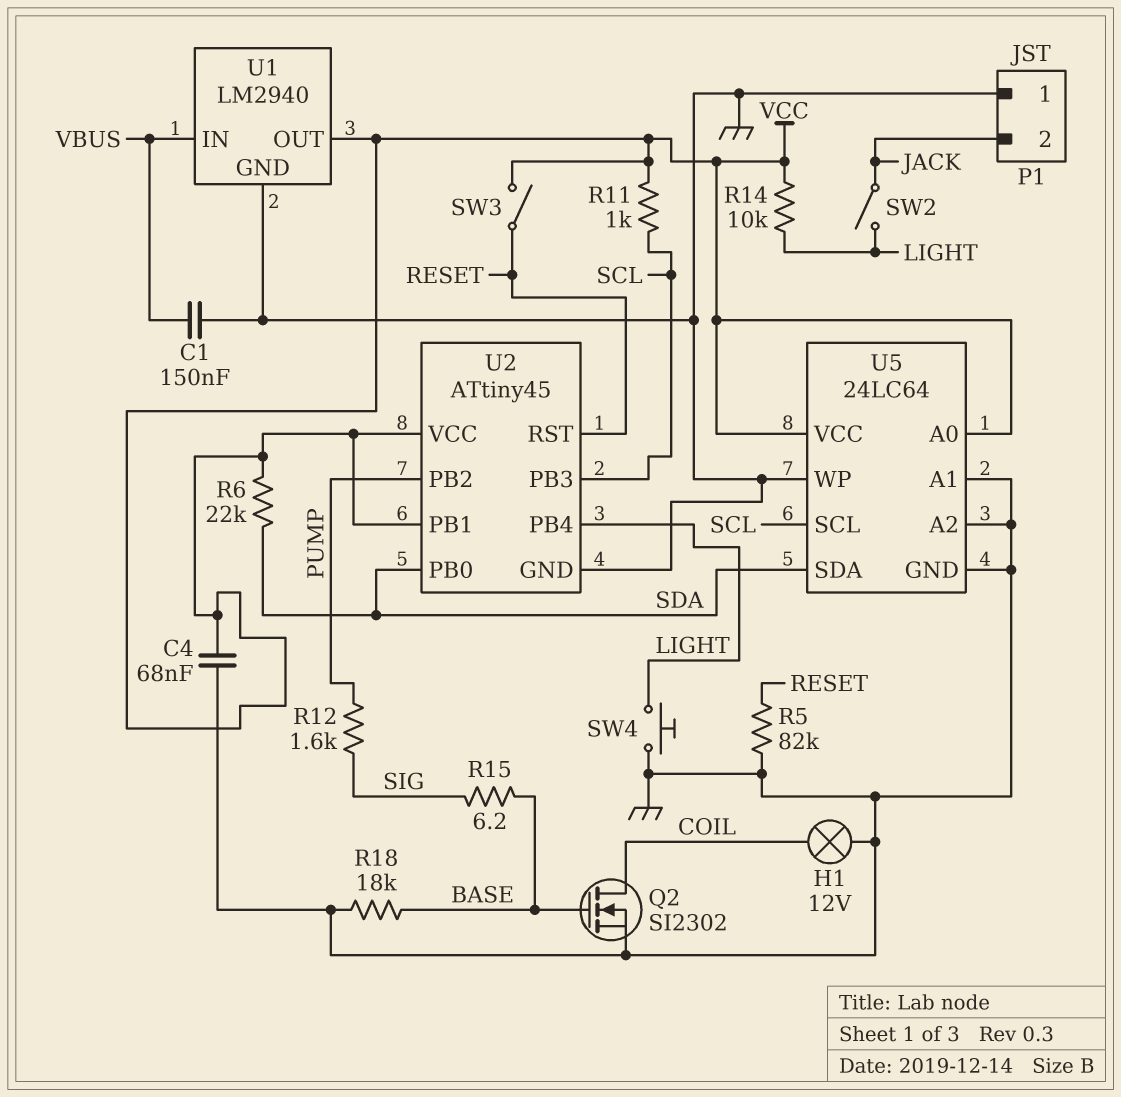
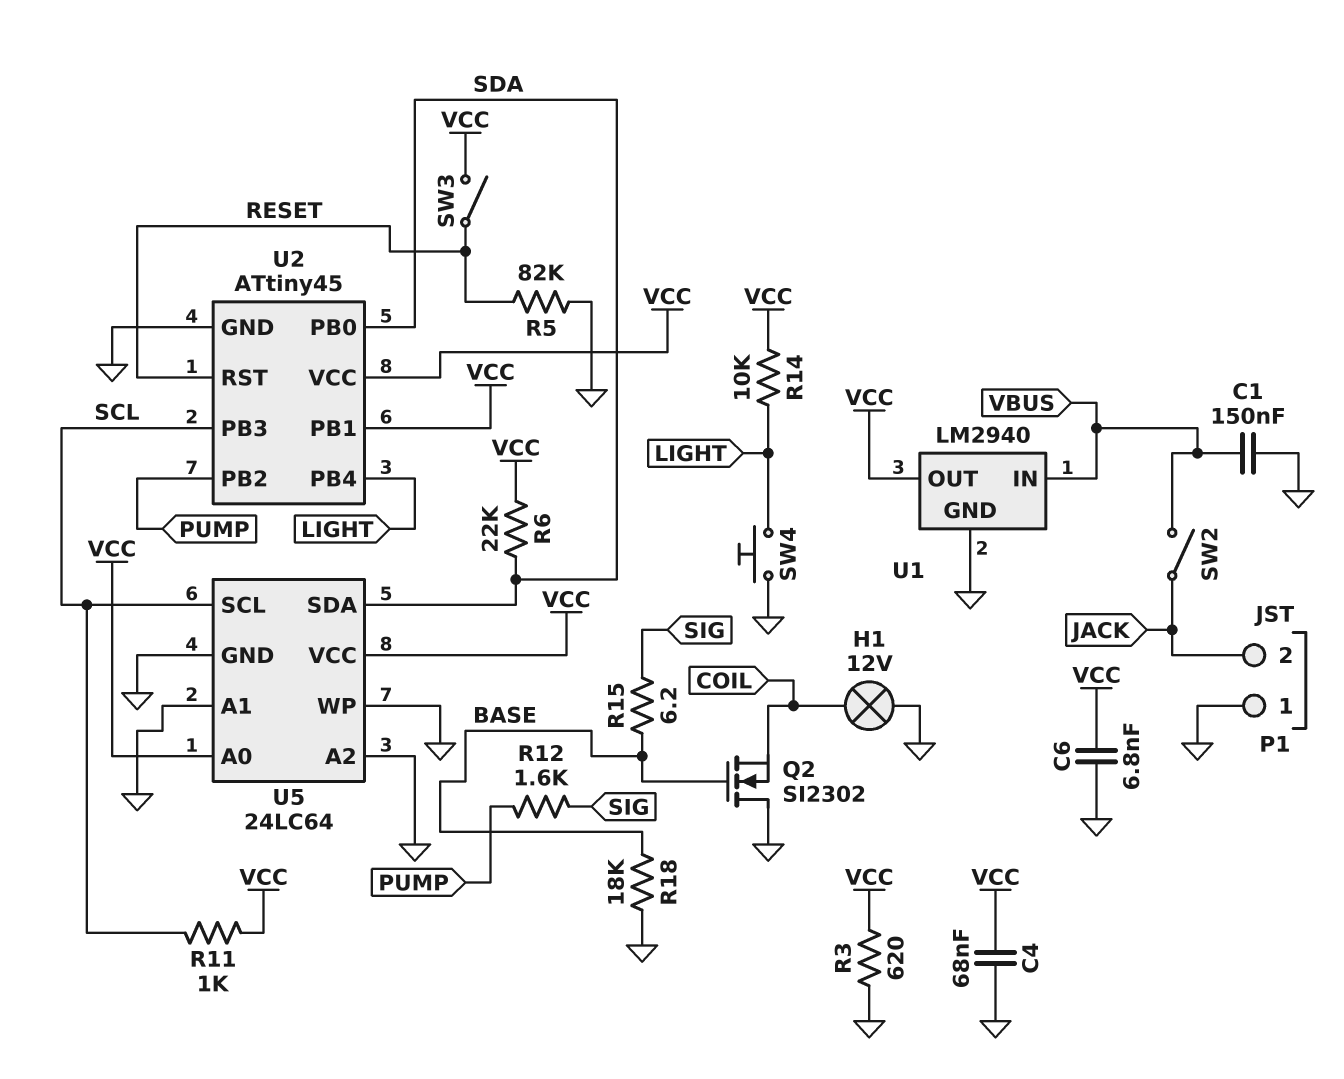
C6: none -> 6.8nF (GND, VCC)
Q2: NMOS SI2302 (G BASE, D COIL, S GND) -> NMOS SI2302 (G BASE, D GND, S COIL)
R3: none -> 620 (GND, VCC)
SW2: switch (JACK, LIGHT) -> switch (JACK, VBUS)

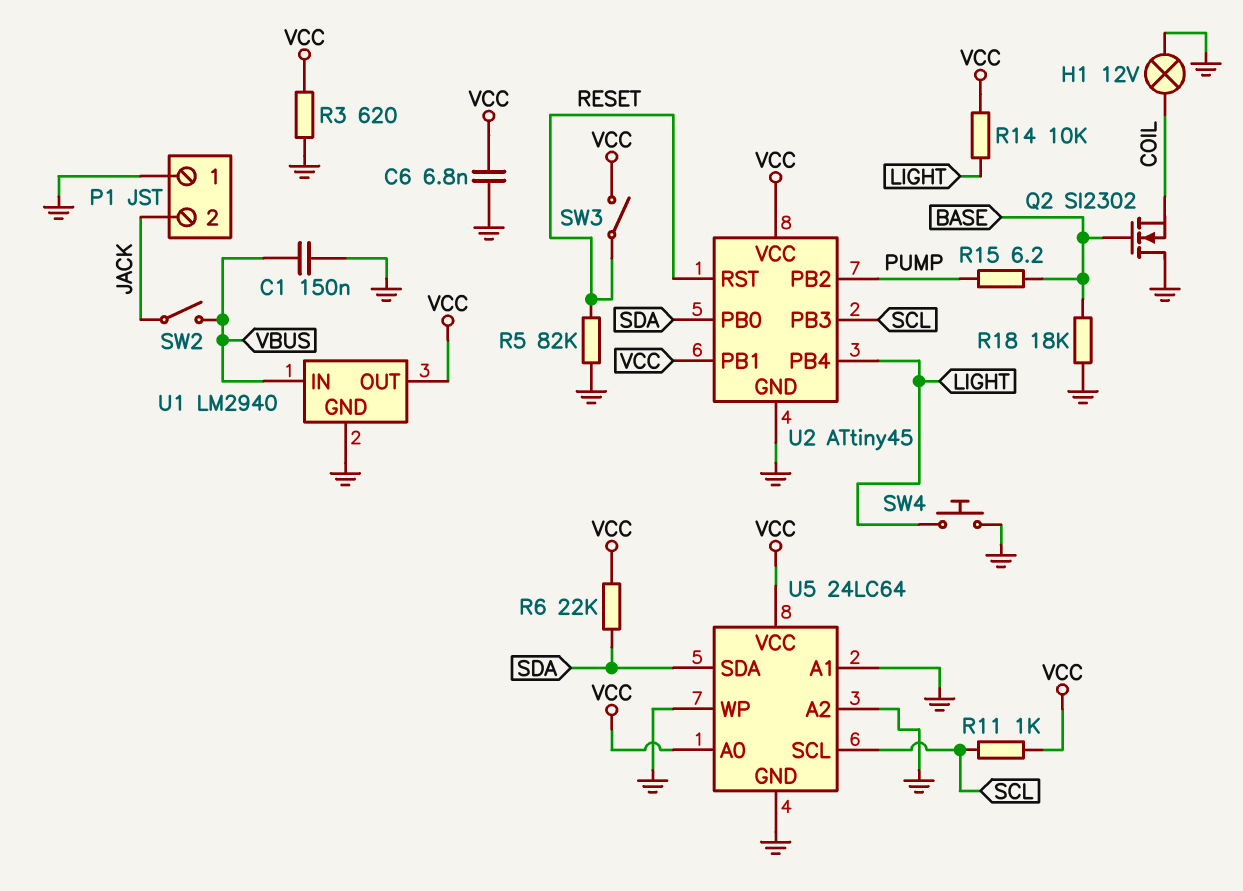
C4: 68nF (GND, VCC) -> none
R12: 1.6k (PUMP, SIG) -> none
R15: 6.2 (BASE, SIG) -> 6.2 (BASE, PUMP)

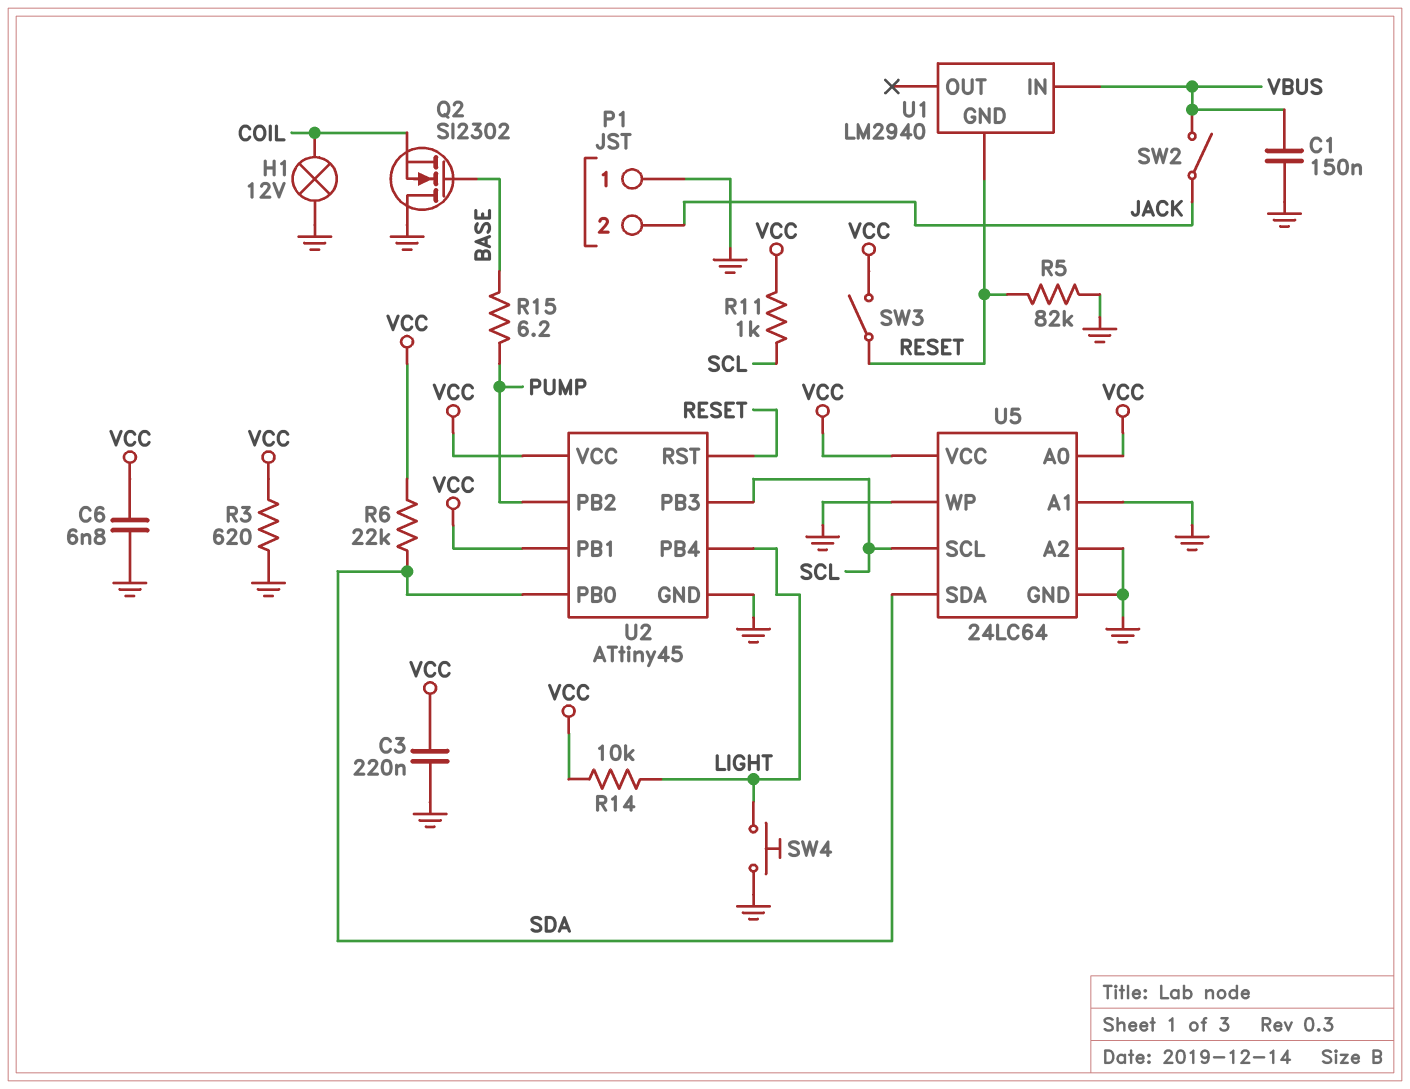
C3: none -> 220nF (GND, VCC)
R18: 18k (BASE, GND) -> none
U1 pin GND: GND -> RESET
U1 pin OUT: VCC -> none

